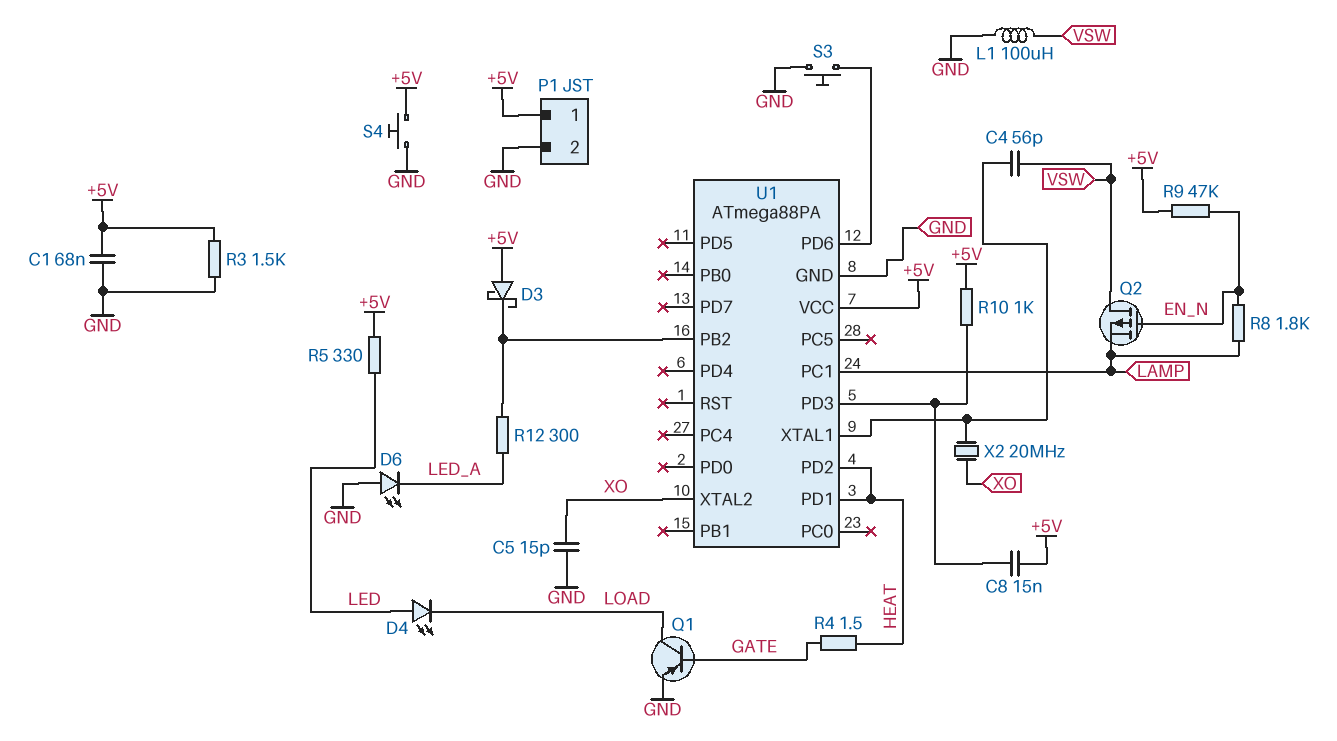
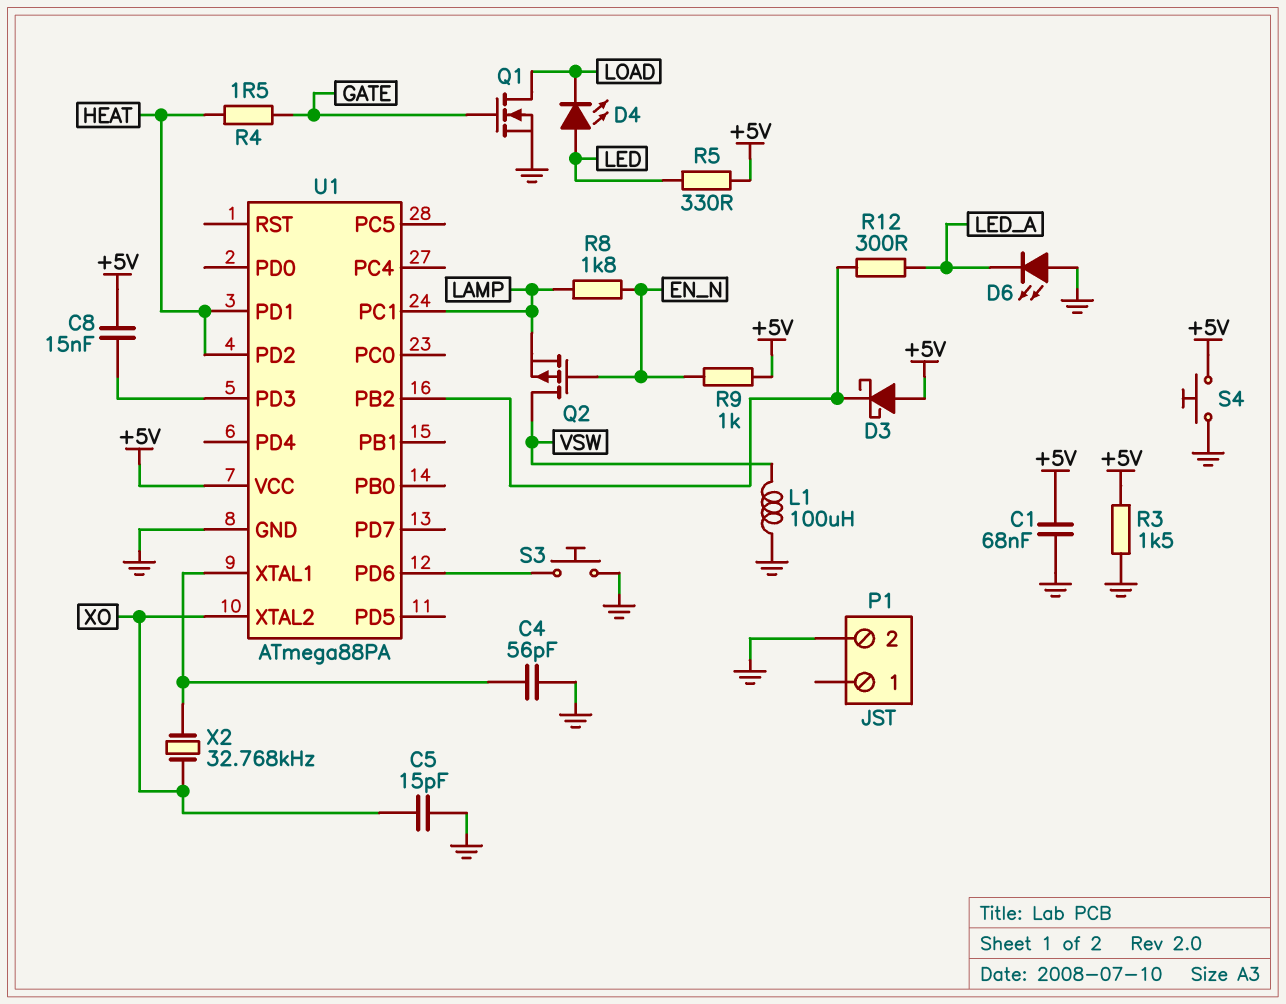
C4: 56pF (U1/XTAL1, VSW) -> 56pF (GND, U1/XTAL1)
P1 pin 1: +5V -> none
Q1: PNP (B GATE, C LOAD, E GND) -> NMOS (G GATE, D LOAD, S GND)
R9: 47k (+5V, EN_N) -> 1k (+5V, EN_N)
R10: 1k (+5V, U1/PD3) -> none
X2: 20MHz (U1/XTAL1, XO) -> 32.768kHz (U1/XTAL1, XO)

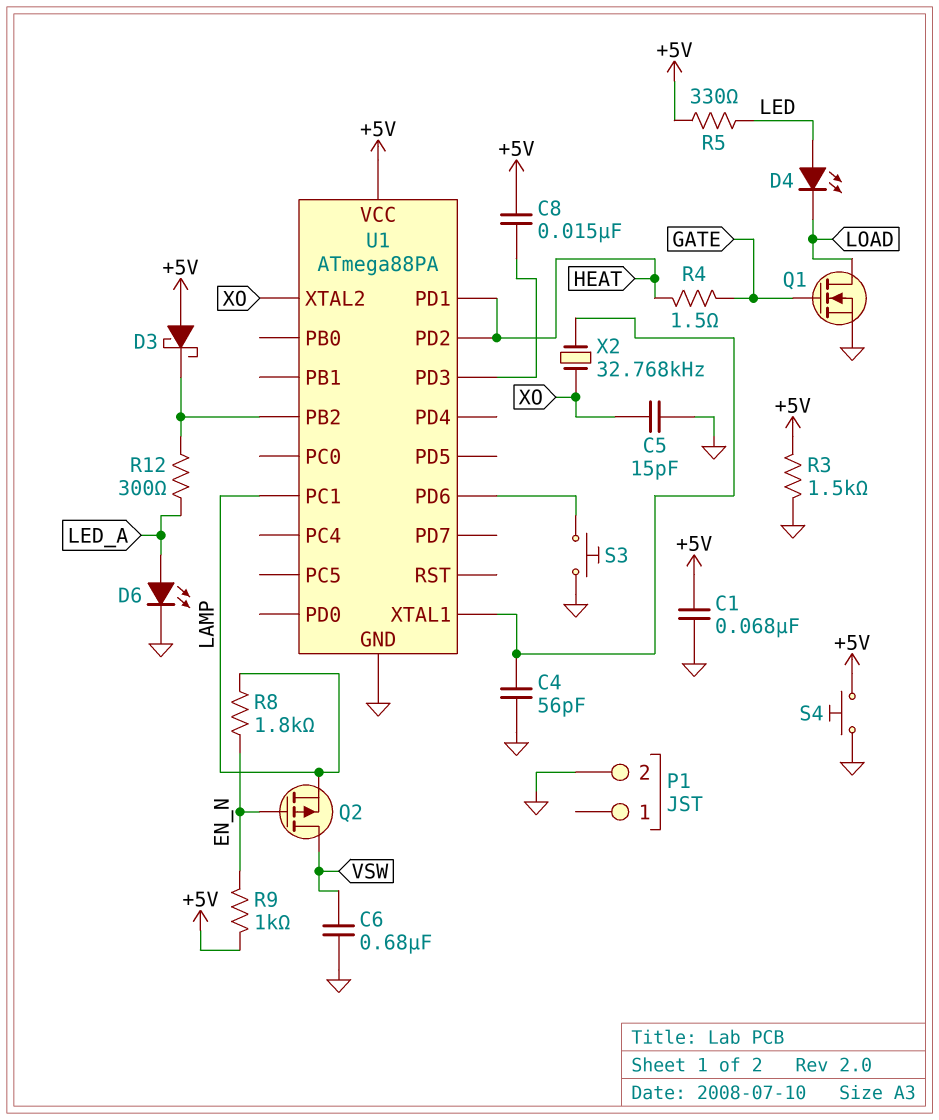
C6: none -> 680nF (GND, VSW)
D6: LED (A GND, K LED_A) -> LED (A LED_A, K GND)
L1: 100uH (GND, VSW) -> none

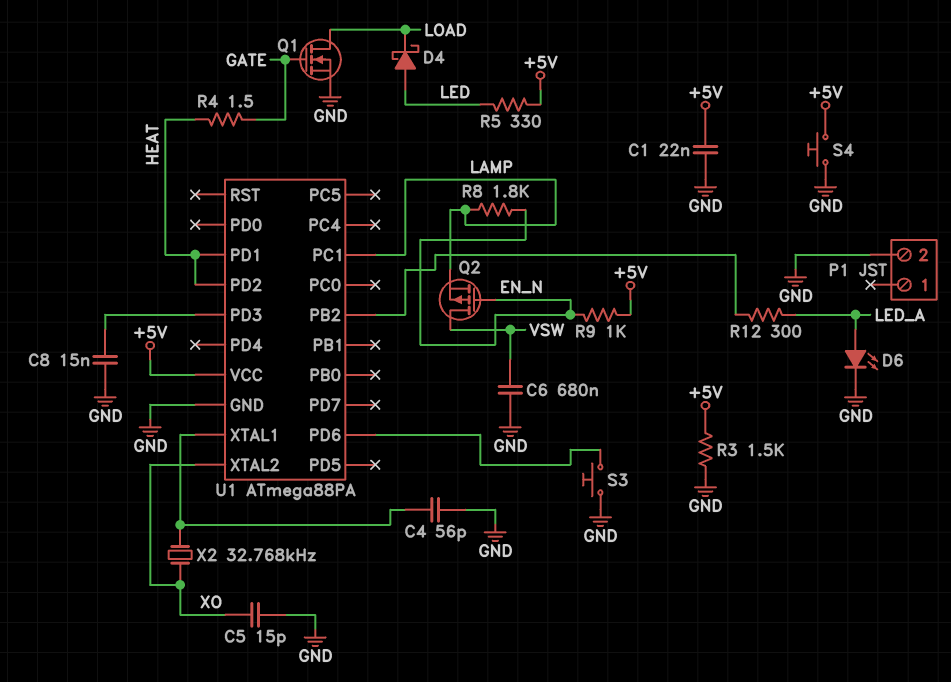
C1: 68nF (+5V, GND) -> 22nF (+5V, GND)
C8: 15nF (+5V, U1/PD3) -> 15nF (GND, U1/PD3)
D3: schottky (A +5V, K U1/PB2) -> none
D4: LED (A LED, K LOAD) -> schottky (A LED, K LOAD)

